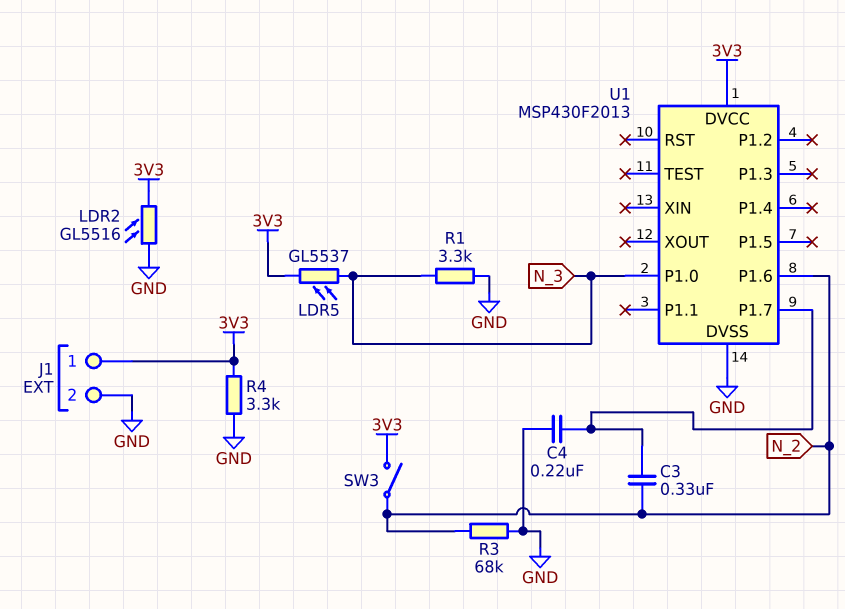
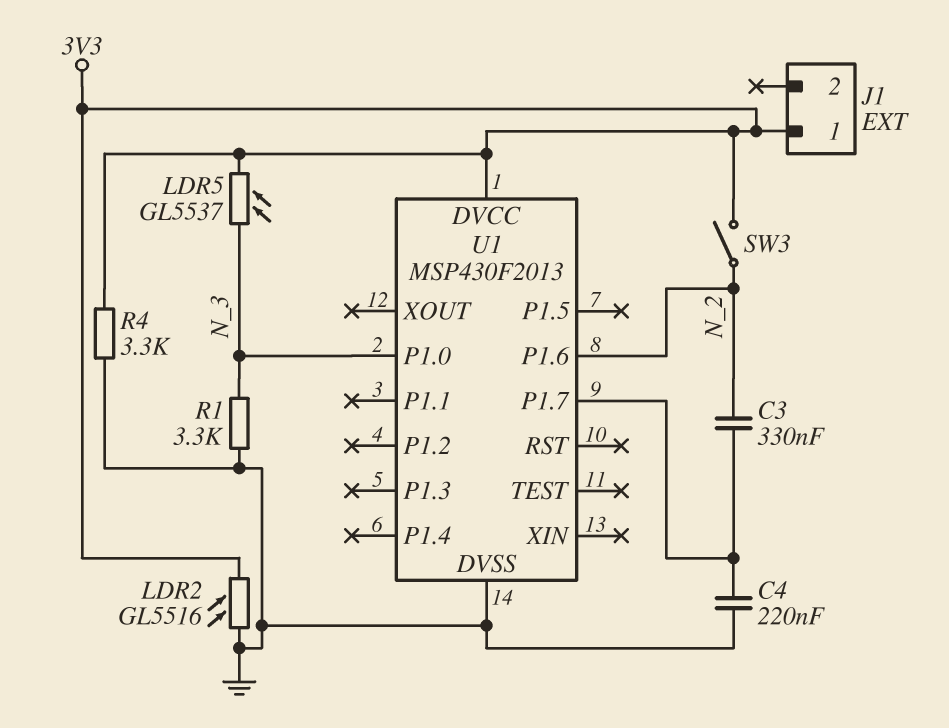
J1 pin 2: GND -> none
R3: 68k (GND, N_2) -> none

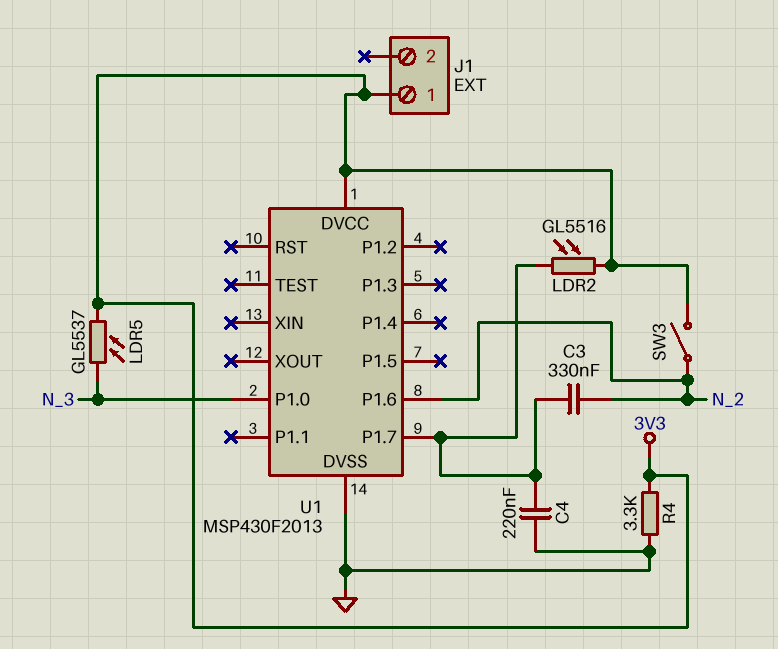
LDR2: GL5516 (3V3, GND) -> GL5516 (3V3, U1/P1.7)
R1: 3.3k (GND, N_3) -> none

